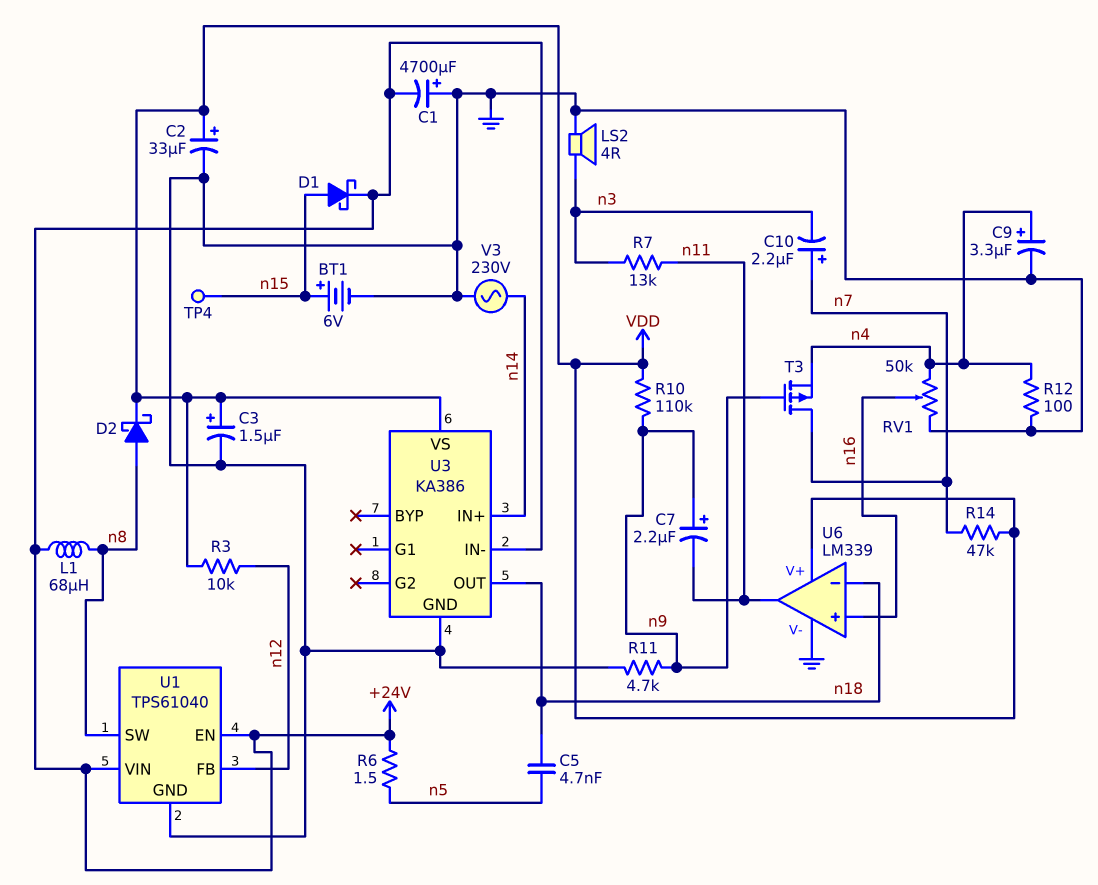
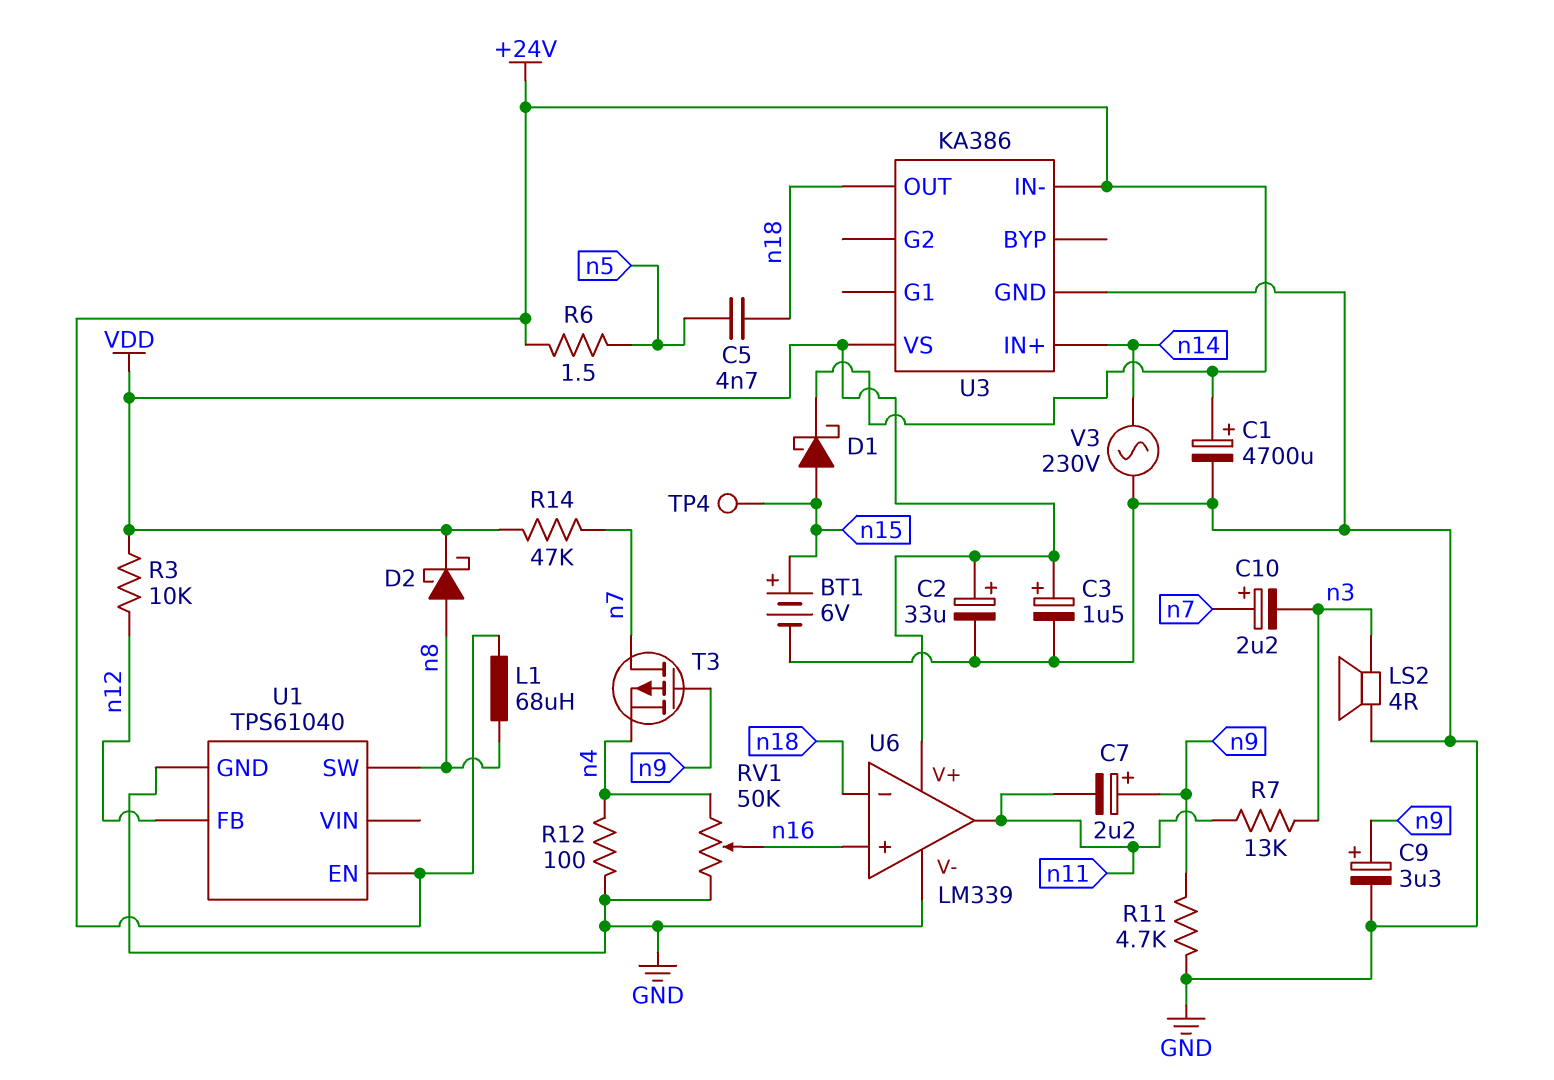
C1: 4700uF (plus GND, minus +24V) -> 4700uF (plus +24V, minus GND)
C9: 3.3uF (plus n4, minus GND) -> 3.3uF (plus n9, minus GND)
R10: 110k (VDD, n9) -> none
U1 pin VIN: +24V -> none

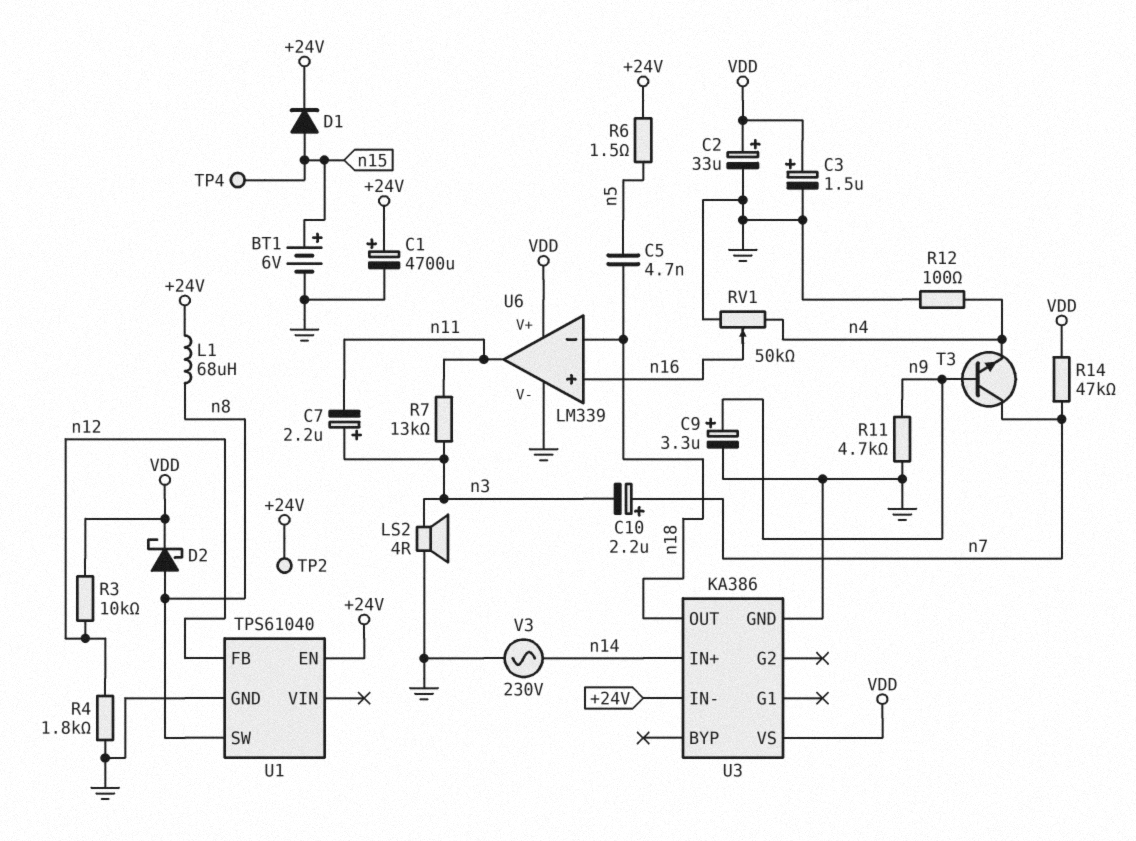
C7: 2.2uF (plus n9, minus n11) -> 2.2uF (plus n3, minus n11)
D1: schottky (A n15, K +24V) -> diode (A n15, K +24V)
R4: none -> 1.8k (GND, n12)
T3: PMOS (G n9, D n7, S n4) -> NPN (B n9, C n7, E n4)
TP2: none -> test point (+24V)

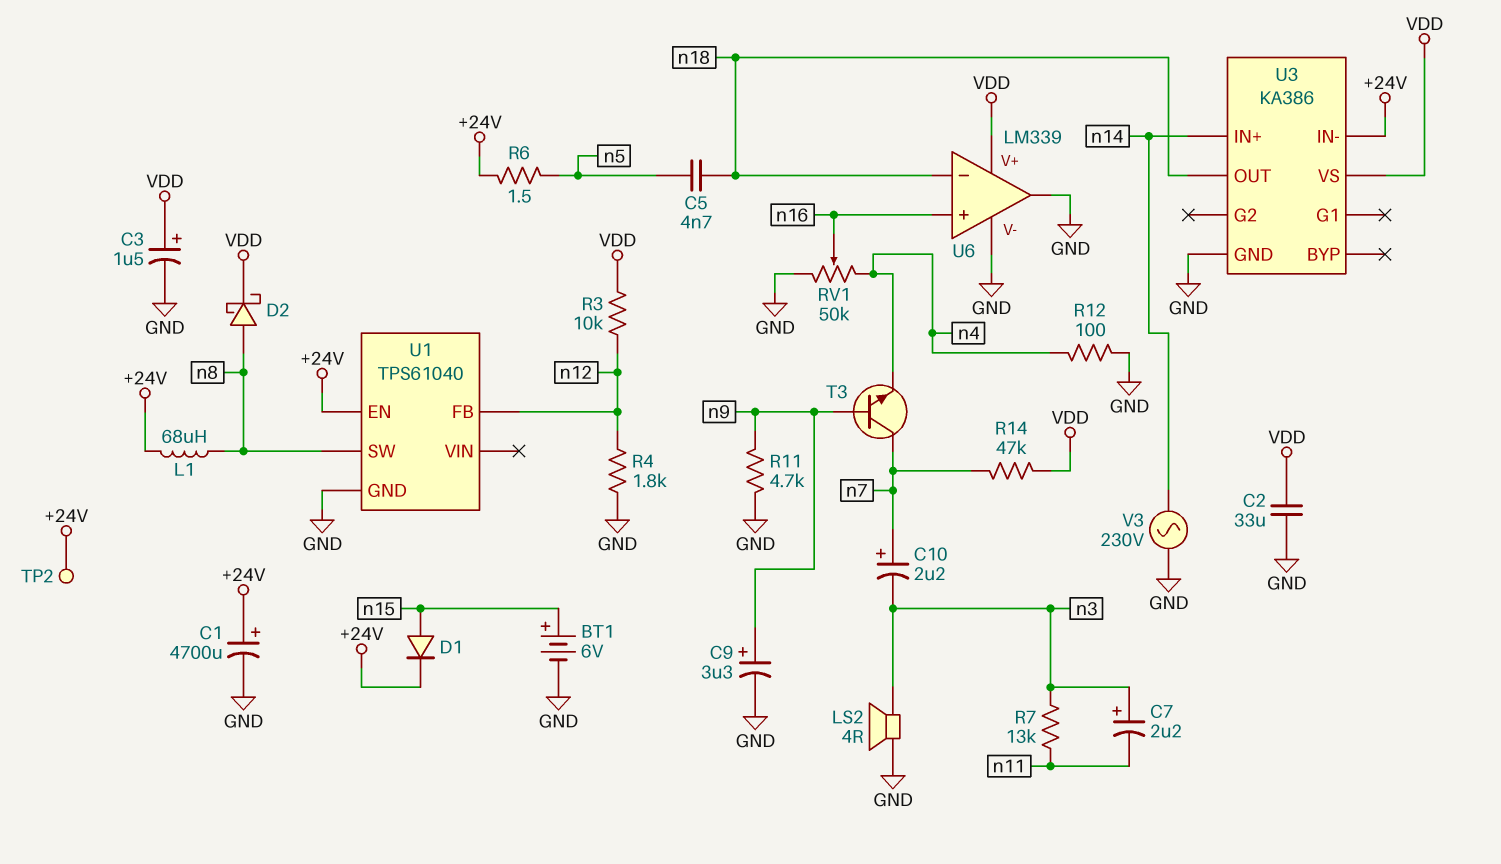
C2: 33uF (plus VDD, minus GND) -> 33uF (GND, VDD)
TP4: test point (n15) -> none
U6 pin out: n11 -> GND

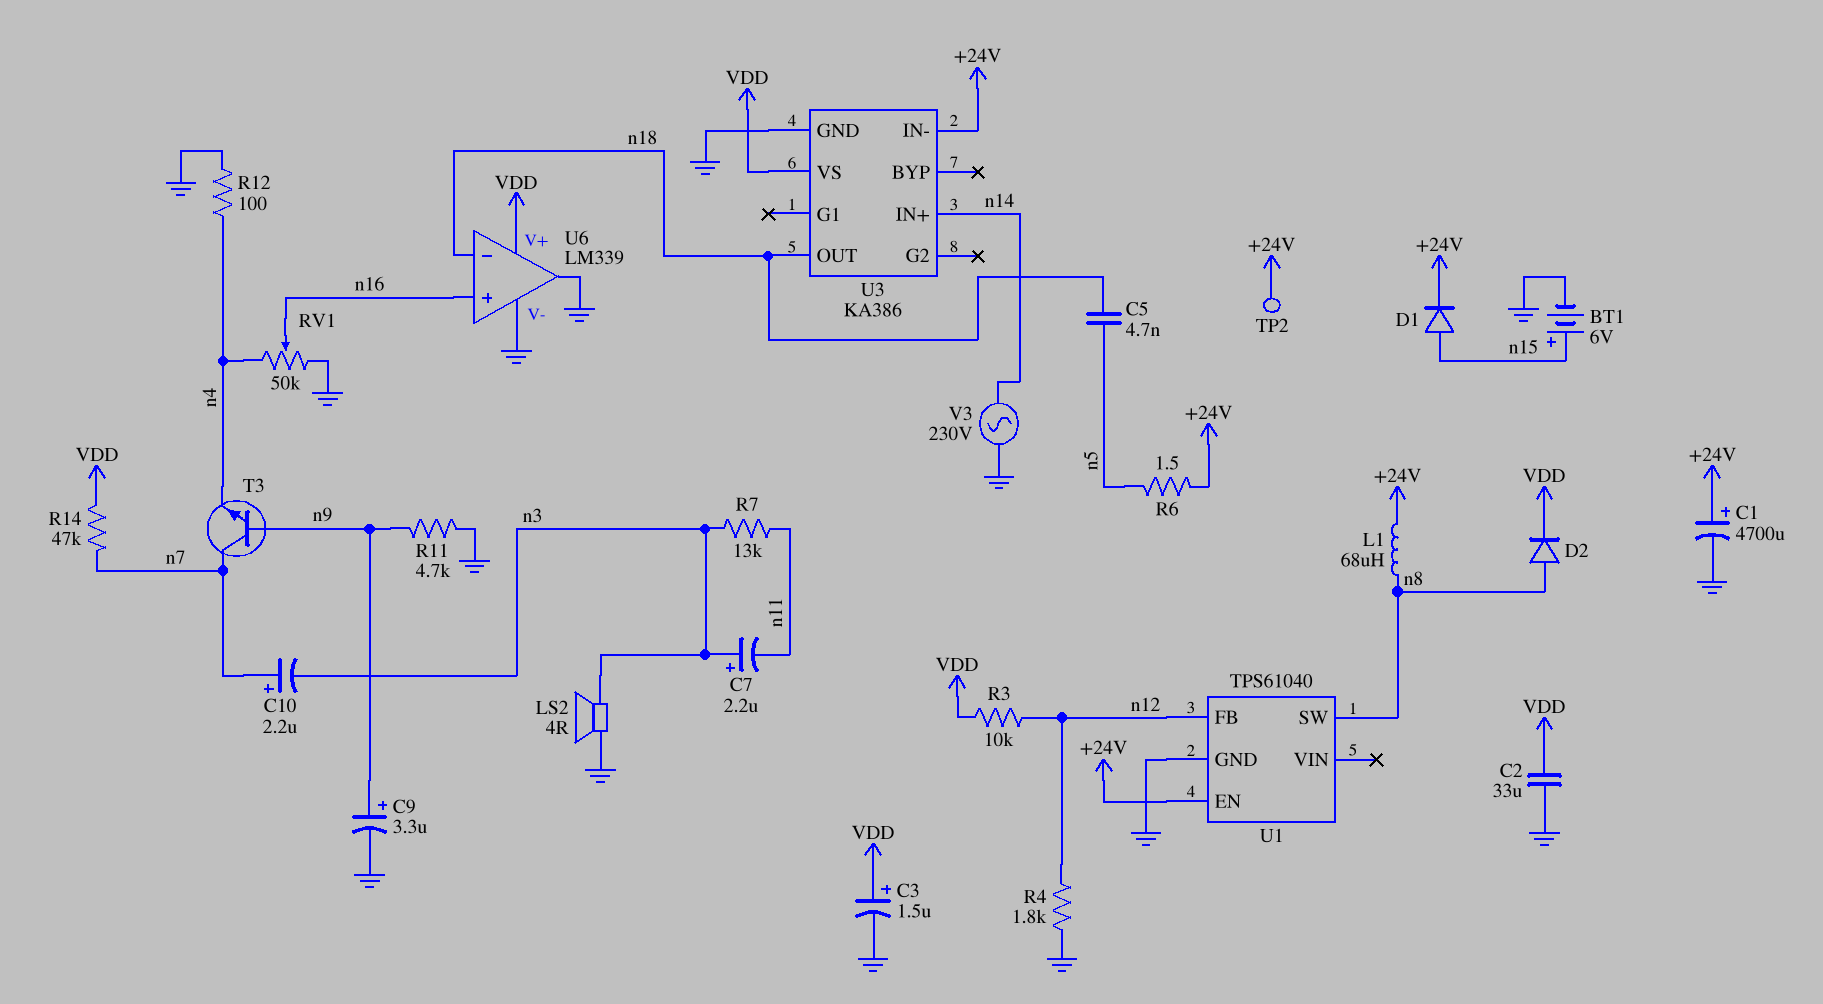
D2: schottky (A n8, K VDD) -> diode (A n8, K VDD)

